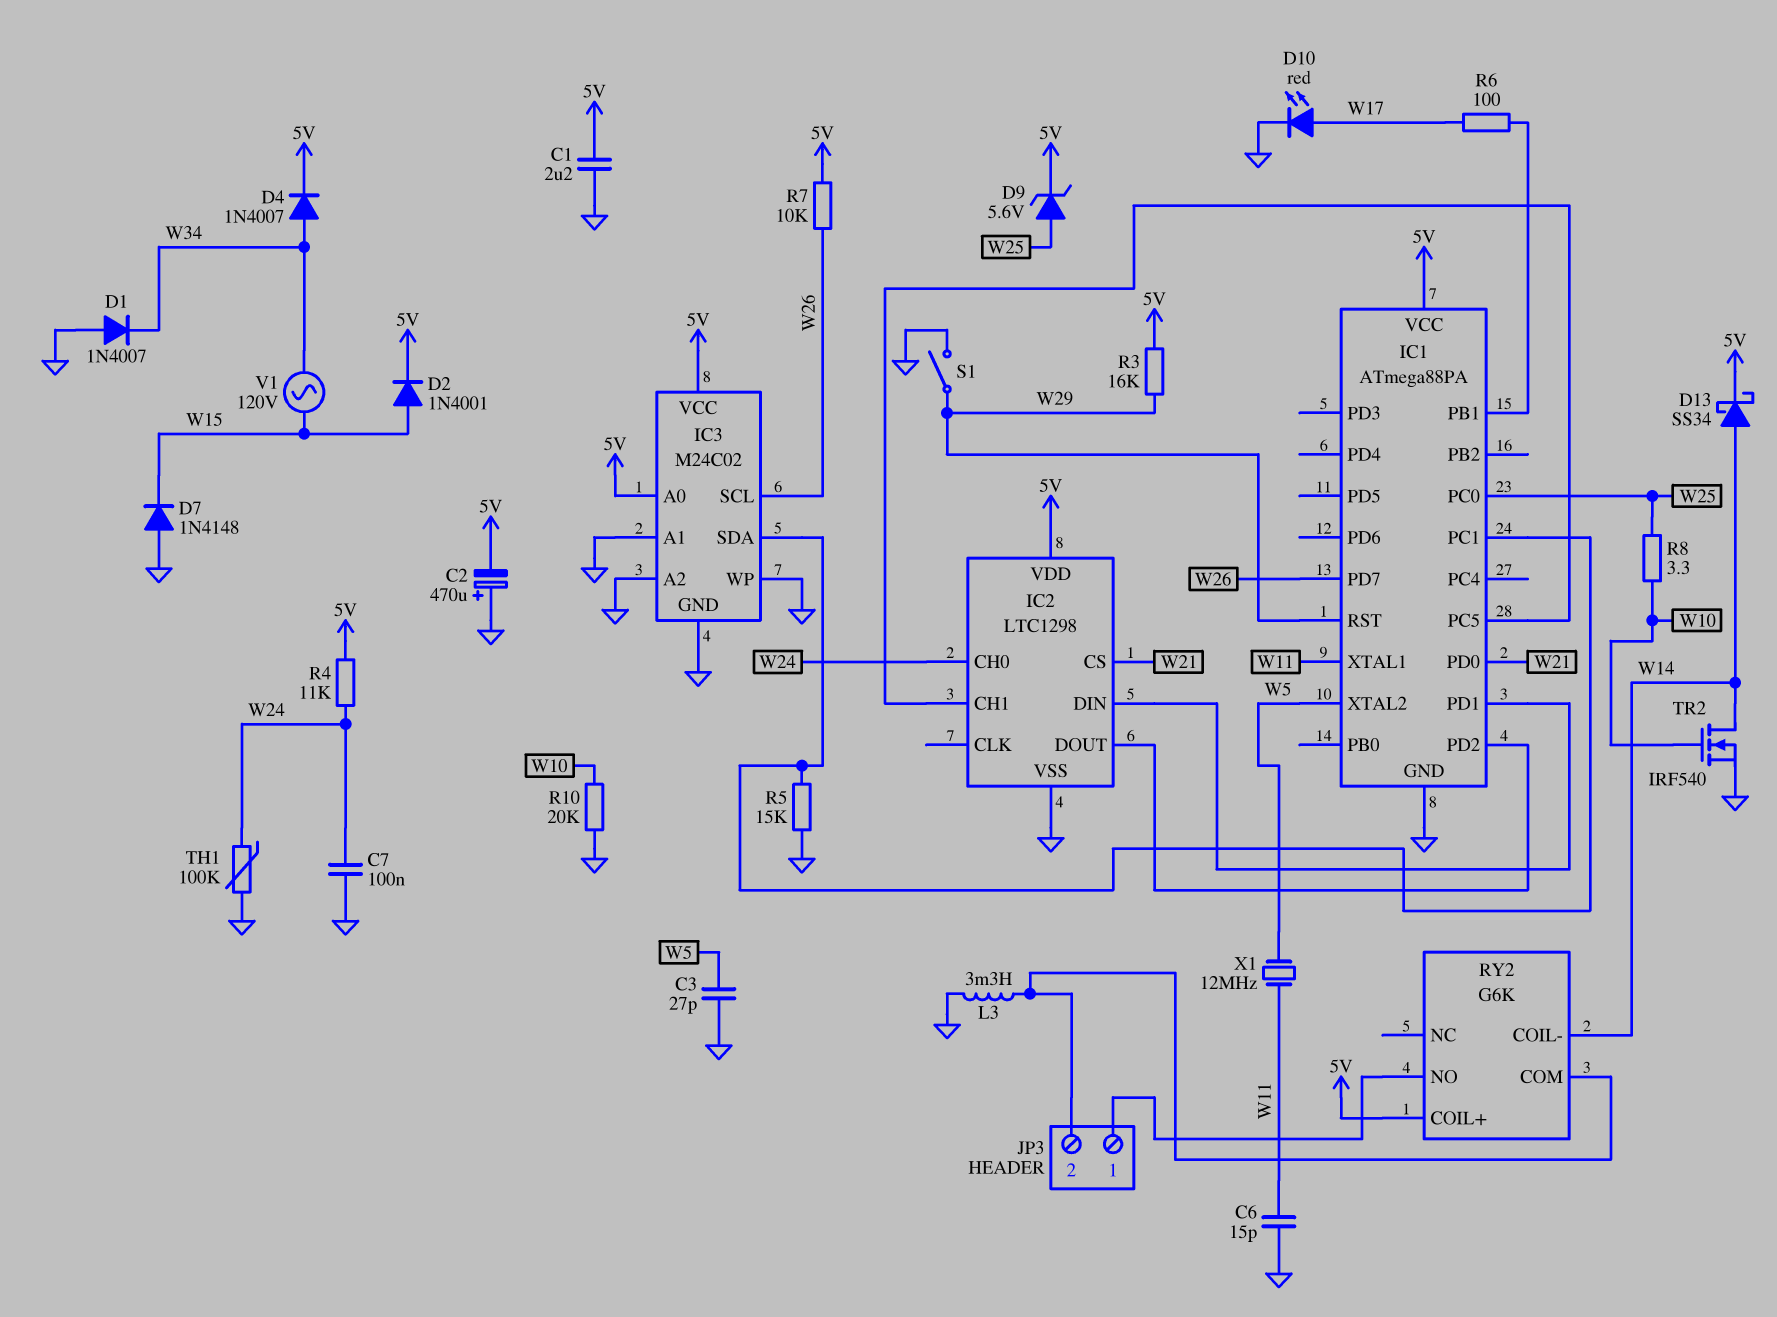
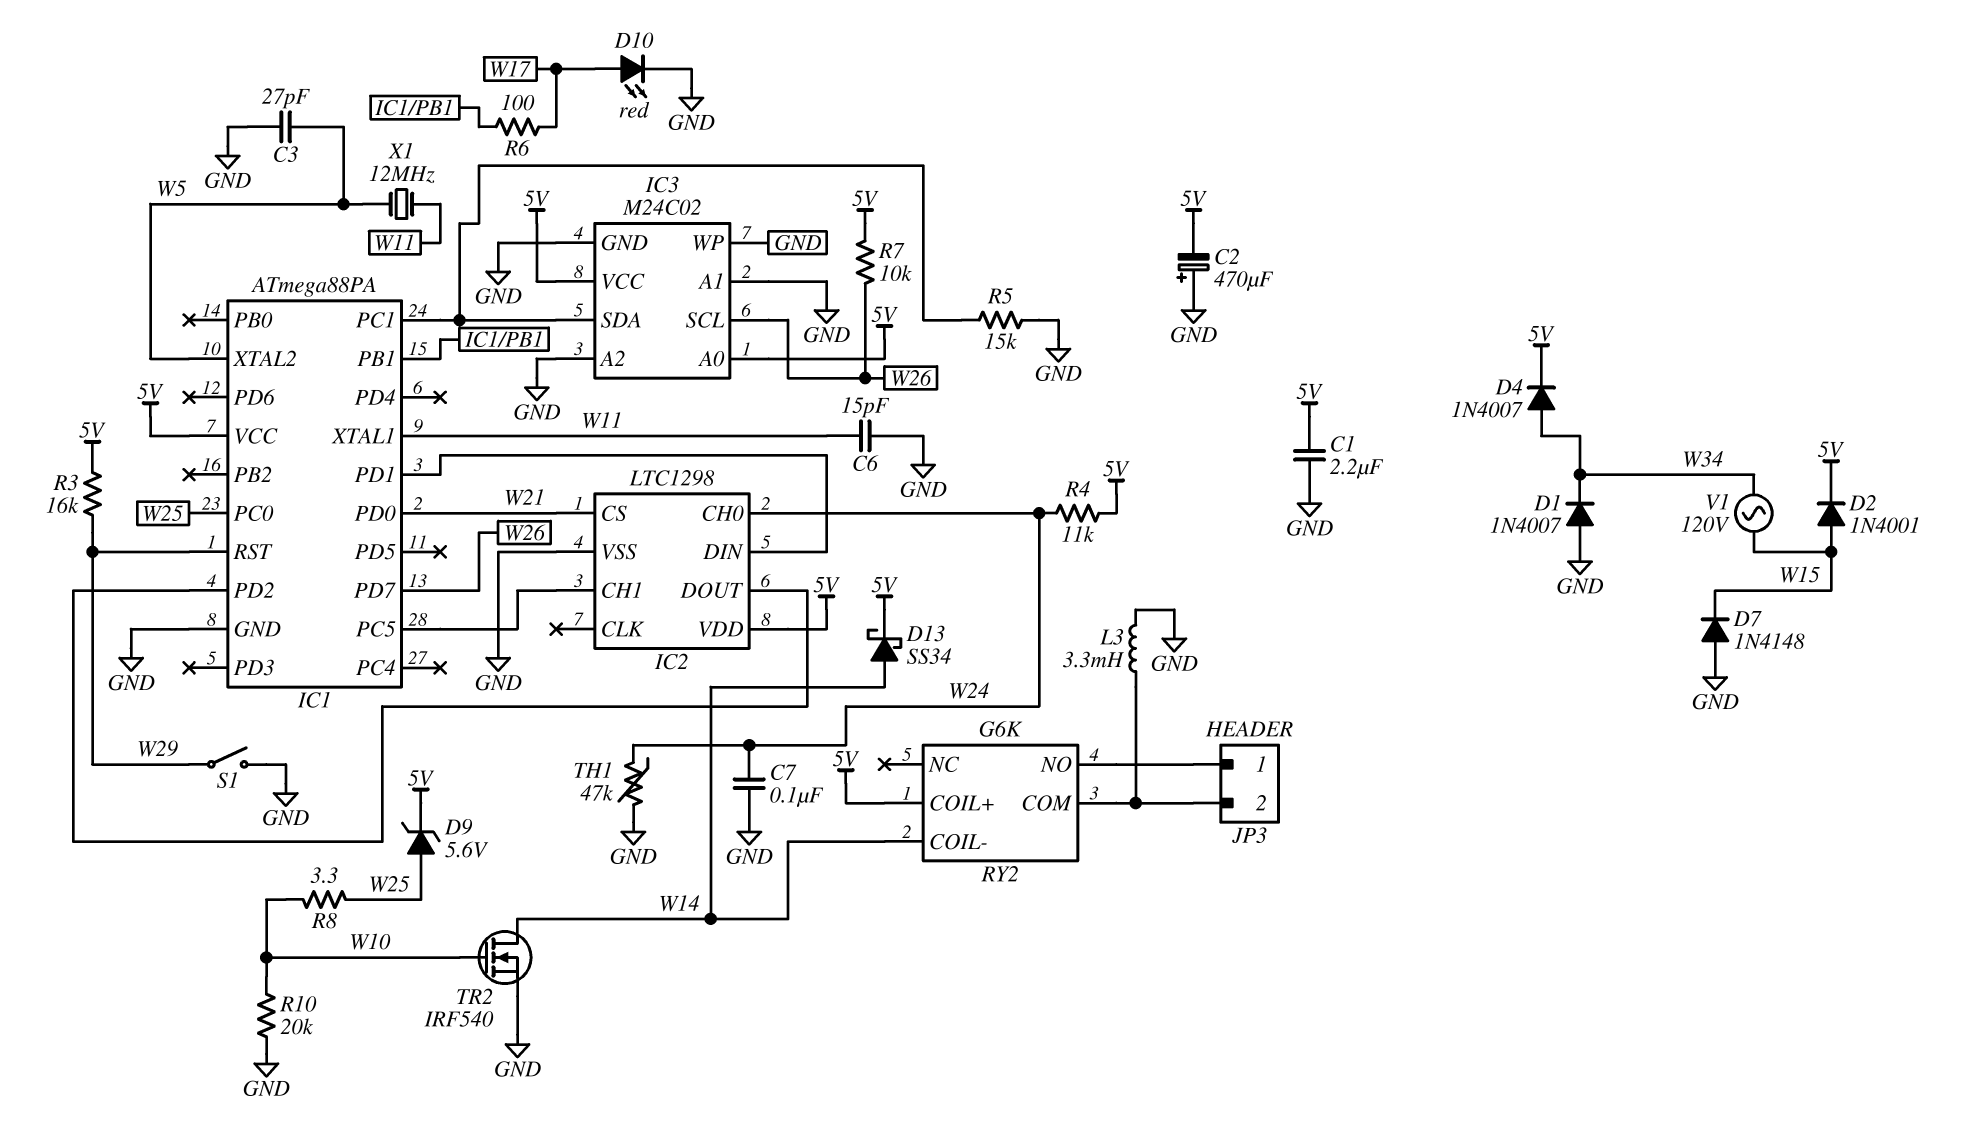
TH1: 100k (GND, W24) -> 47k (GND, W24)

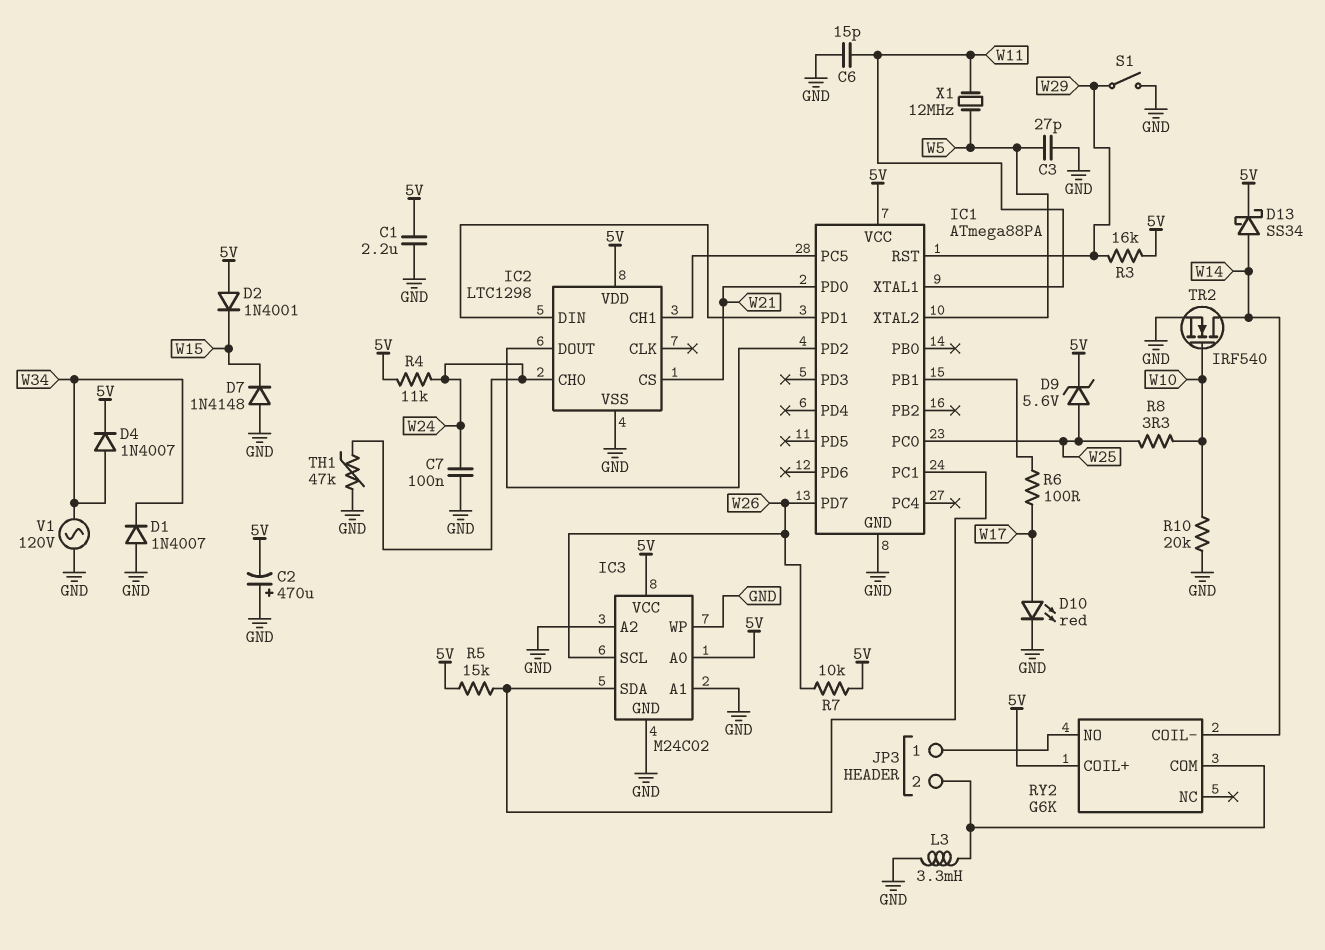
D2: diode 1N4001 (A W15, K 5V) -> diode 1N4001 (A 5V, K W15)
R5: 15k (GND, IC1/PC1) -> 15k (5V, IC1/PC1)
V1: AC 120V (W15, W34) -> AC 120V (GND, W34)

